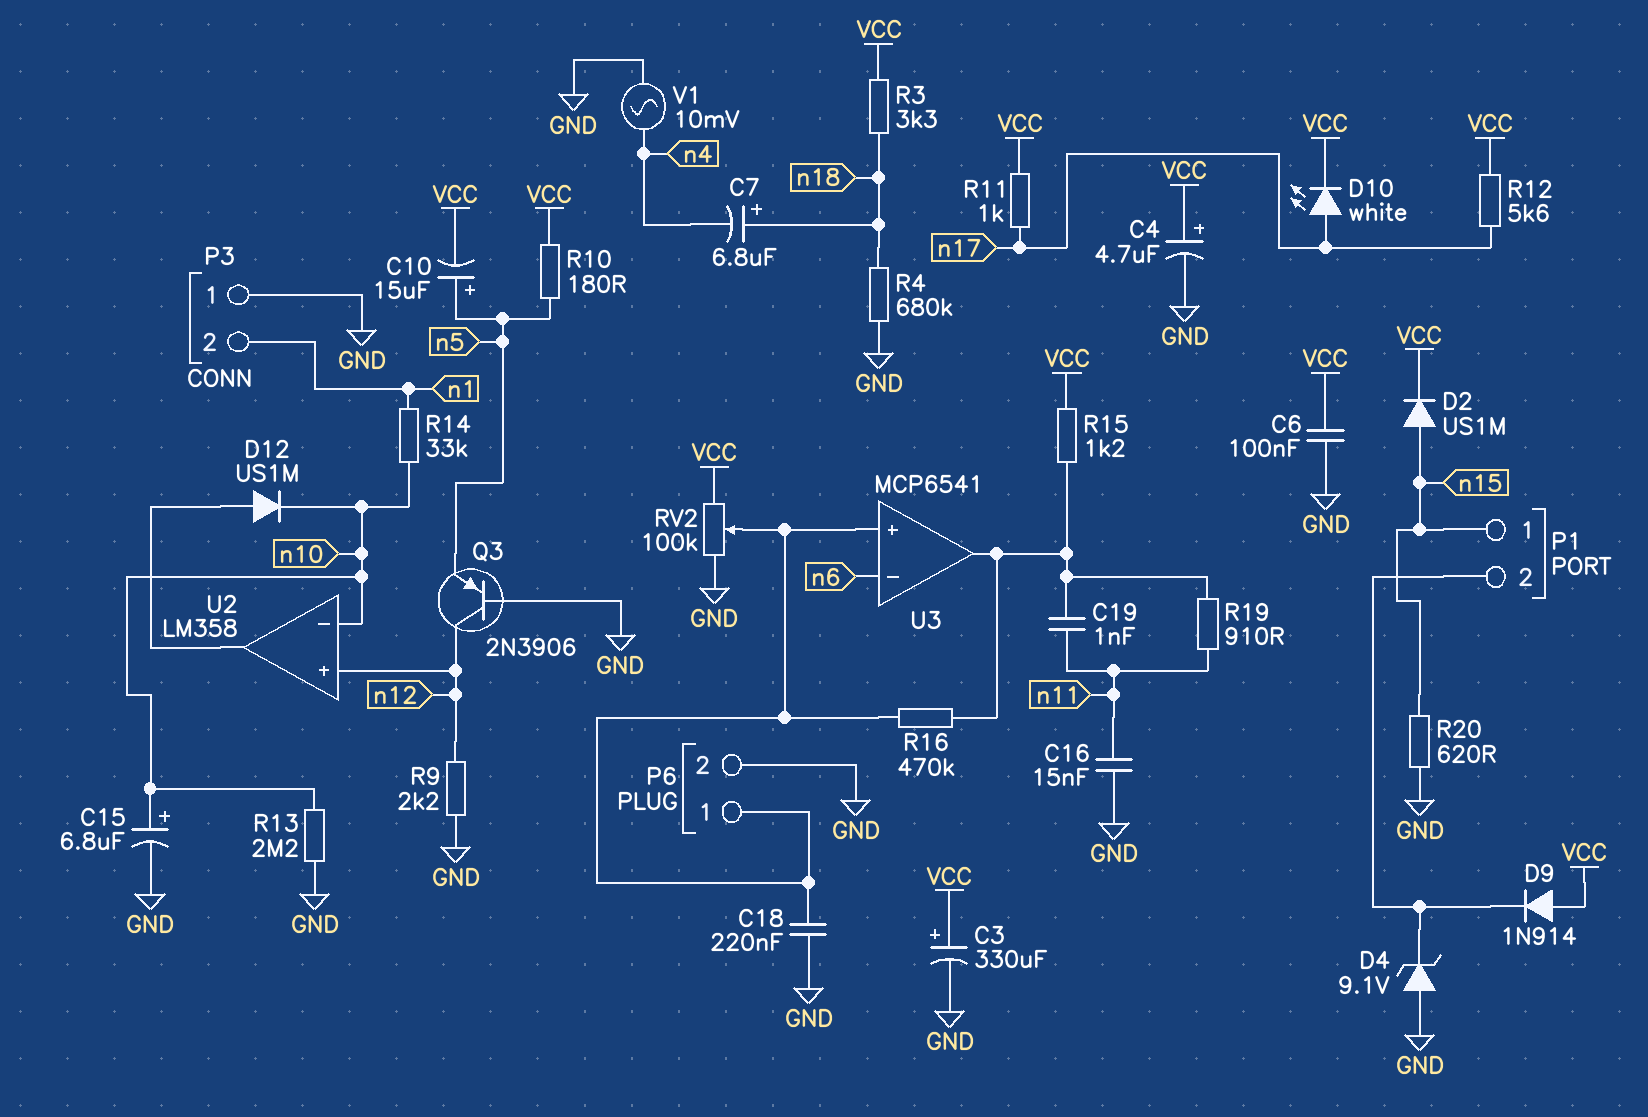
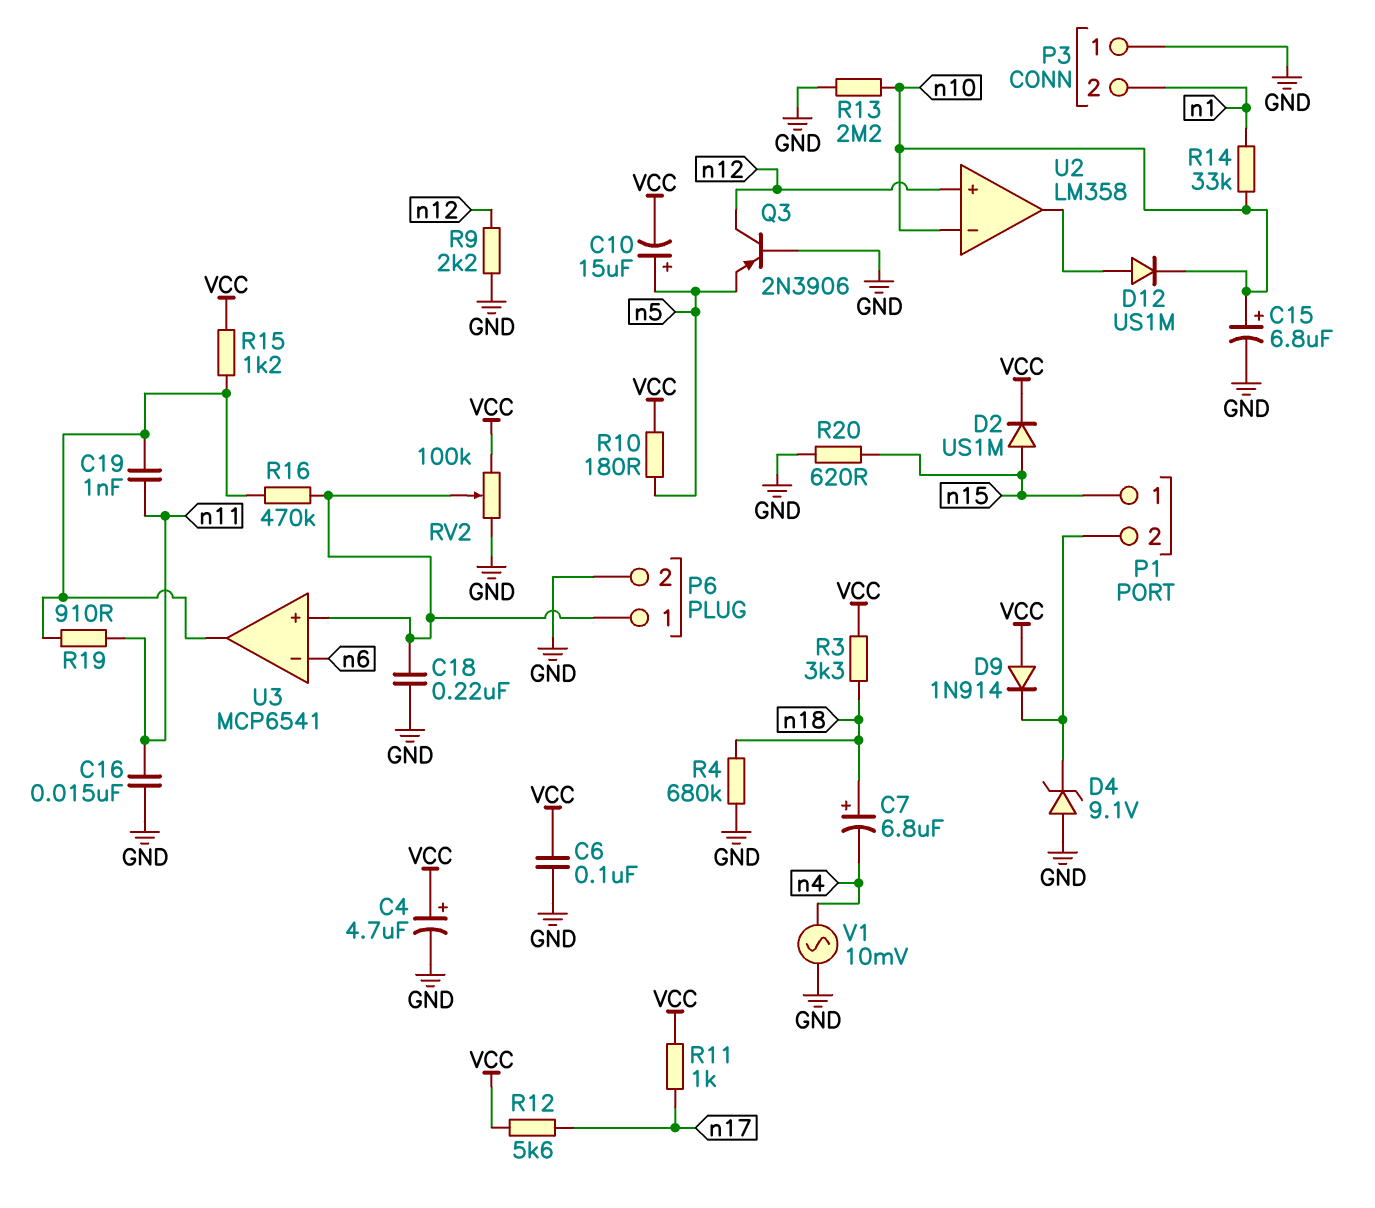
C3: 330uF (plus VCC, minus GND) -> none
D10: LED white (A n17, K VCC) -> none

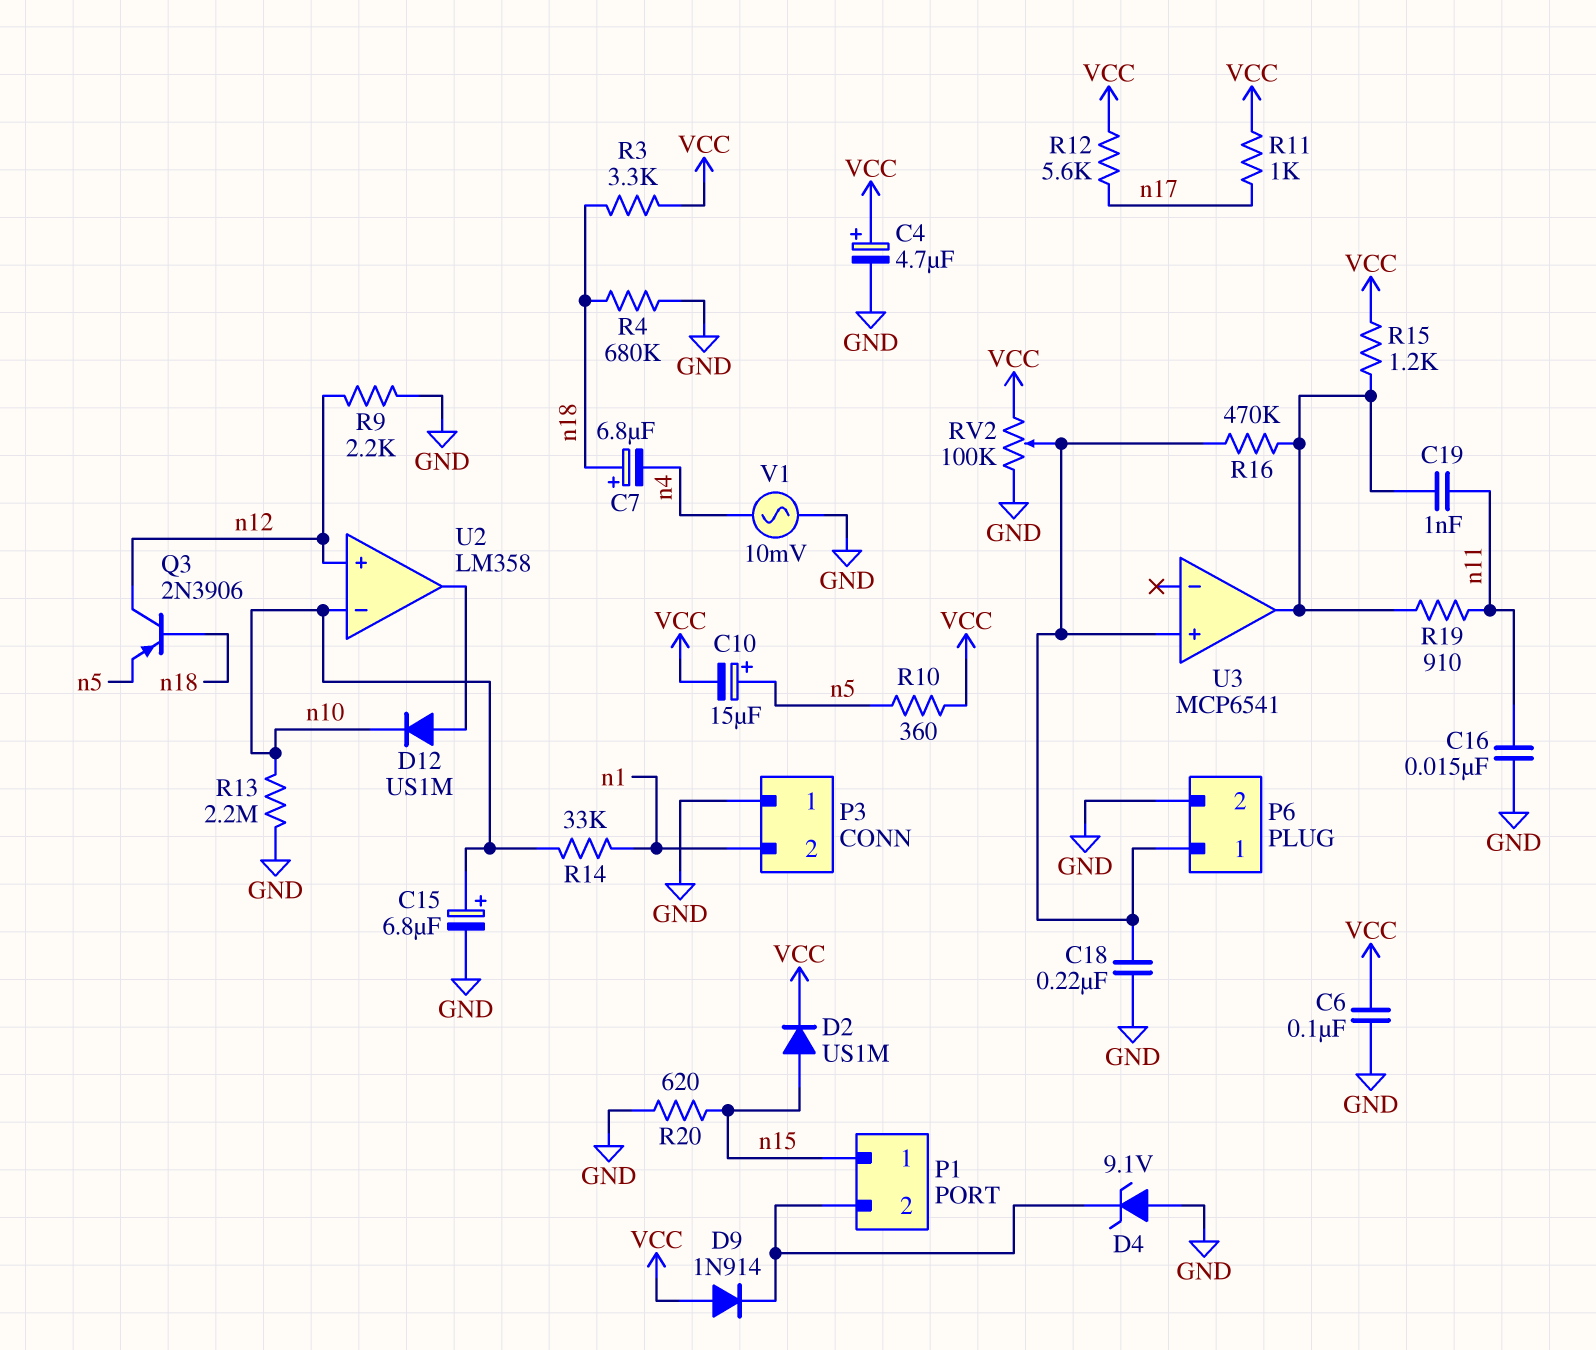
Q3: PNP 2N3906 (B GND, C n12, E n5) -> PNP 2N3906 (B n18, C n12, E n5)
R10: 180 (VCC, n5) -> 360 (VCC, n5)
U3 pin in-: n6 -> none

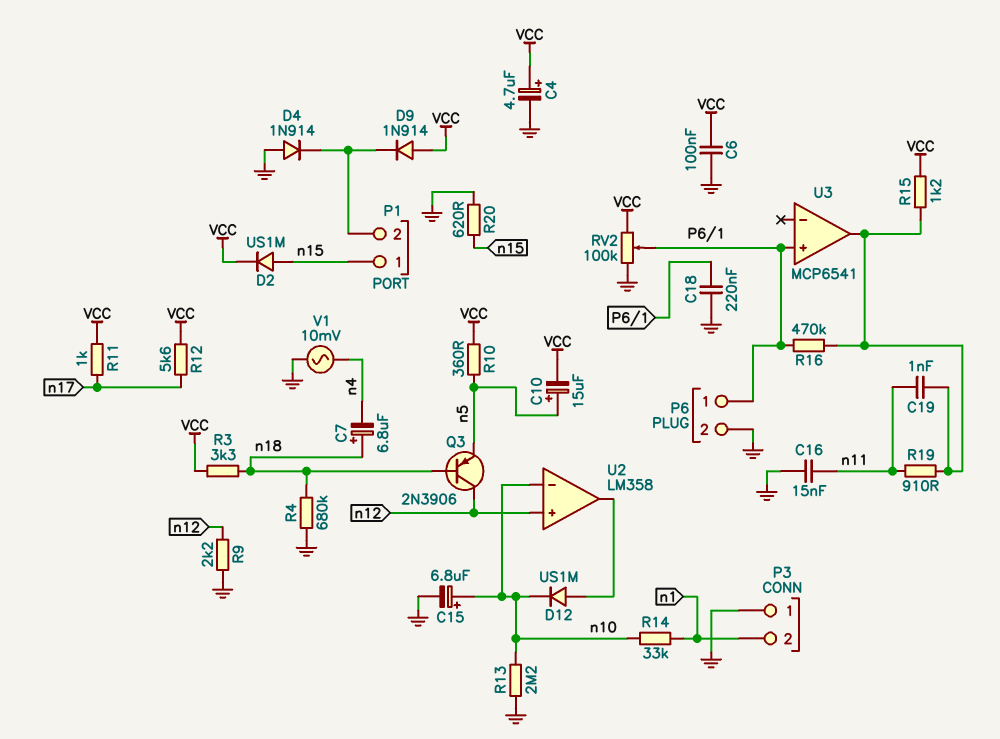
D4: zener 9.1V (A GND, K P1/2) -> diode 1N914 (A GND, K P1/2)

